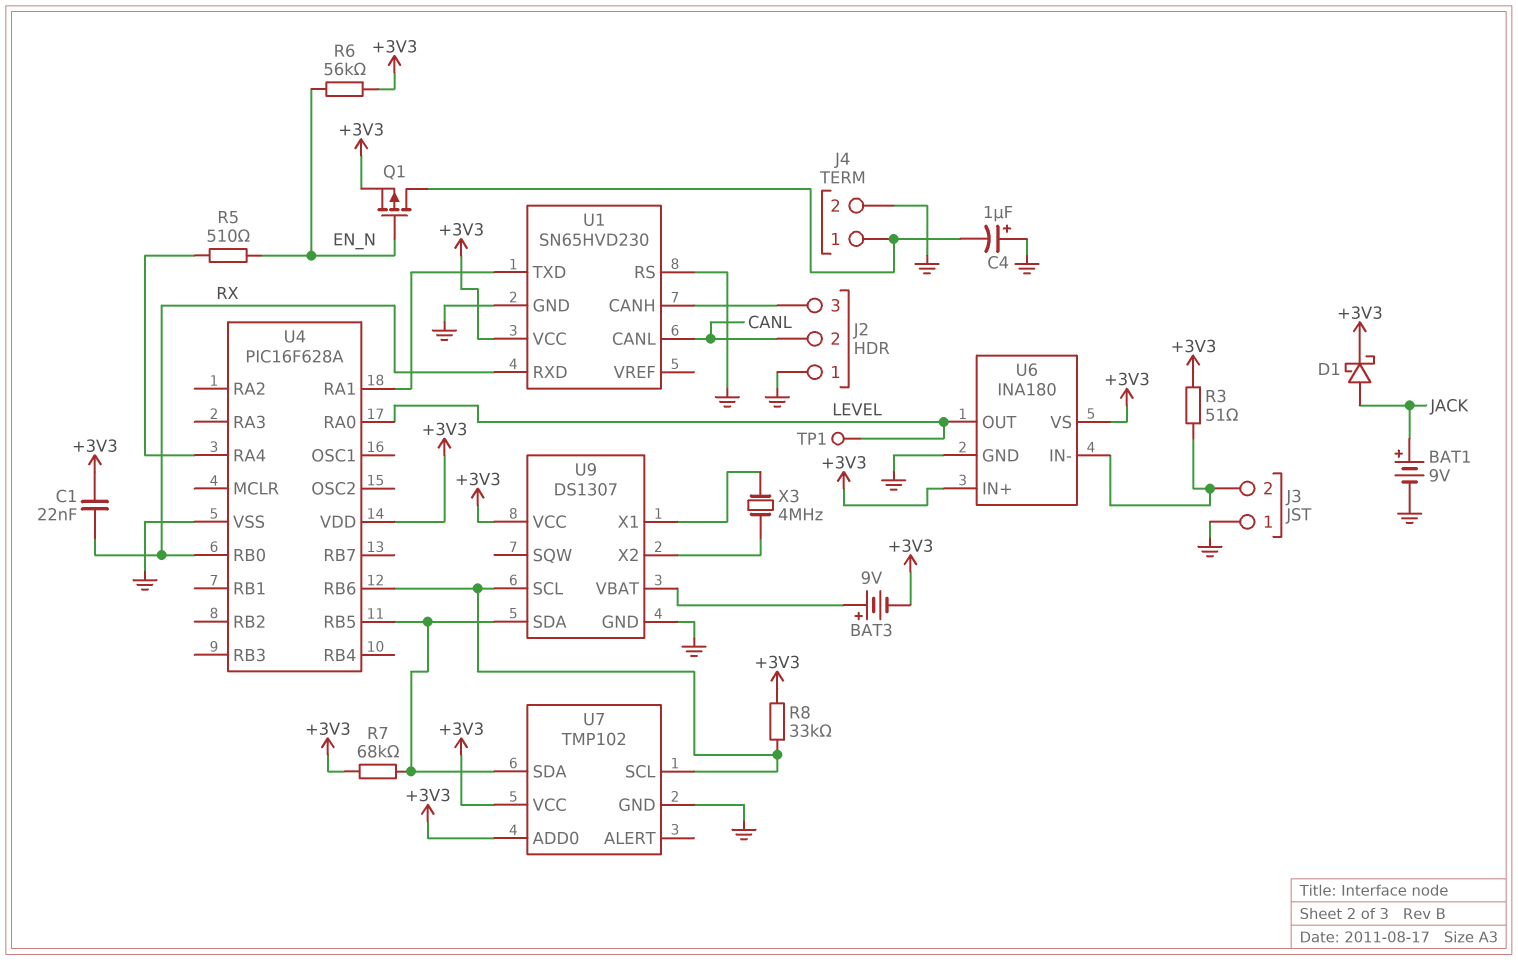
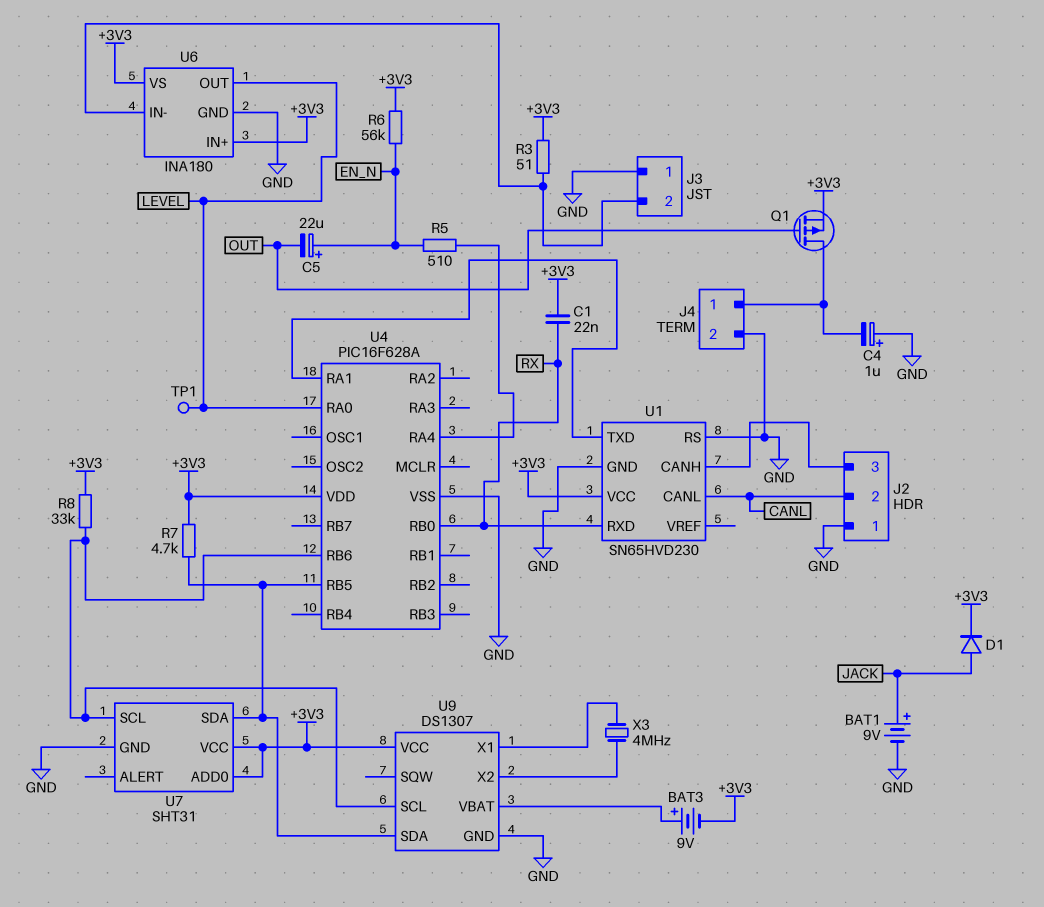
C5: none -> 22uF (plus EN_N, minus OUT)
D1: schottky (A JACK, K +3V3) -> diode (A JACK, K +3V3)
Q1: PMOS (G EN_N, D J4/1, S +3V3) -> PMOS (G OUT, D J4/1, S +3V3)
R7: 68k (+3V3, U4/RB5) -> 4.7k (+3V3, U4/RB5)
U7: TMP102 -> SHT31

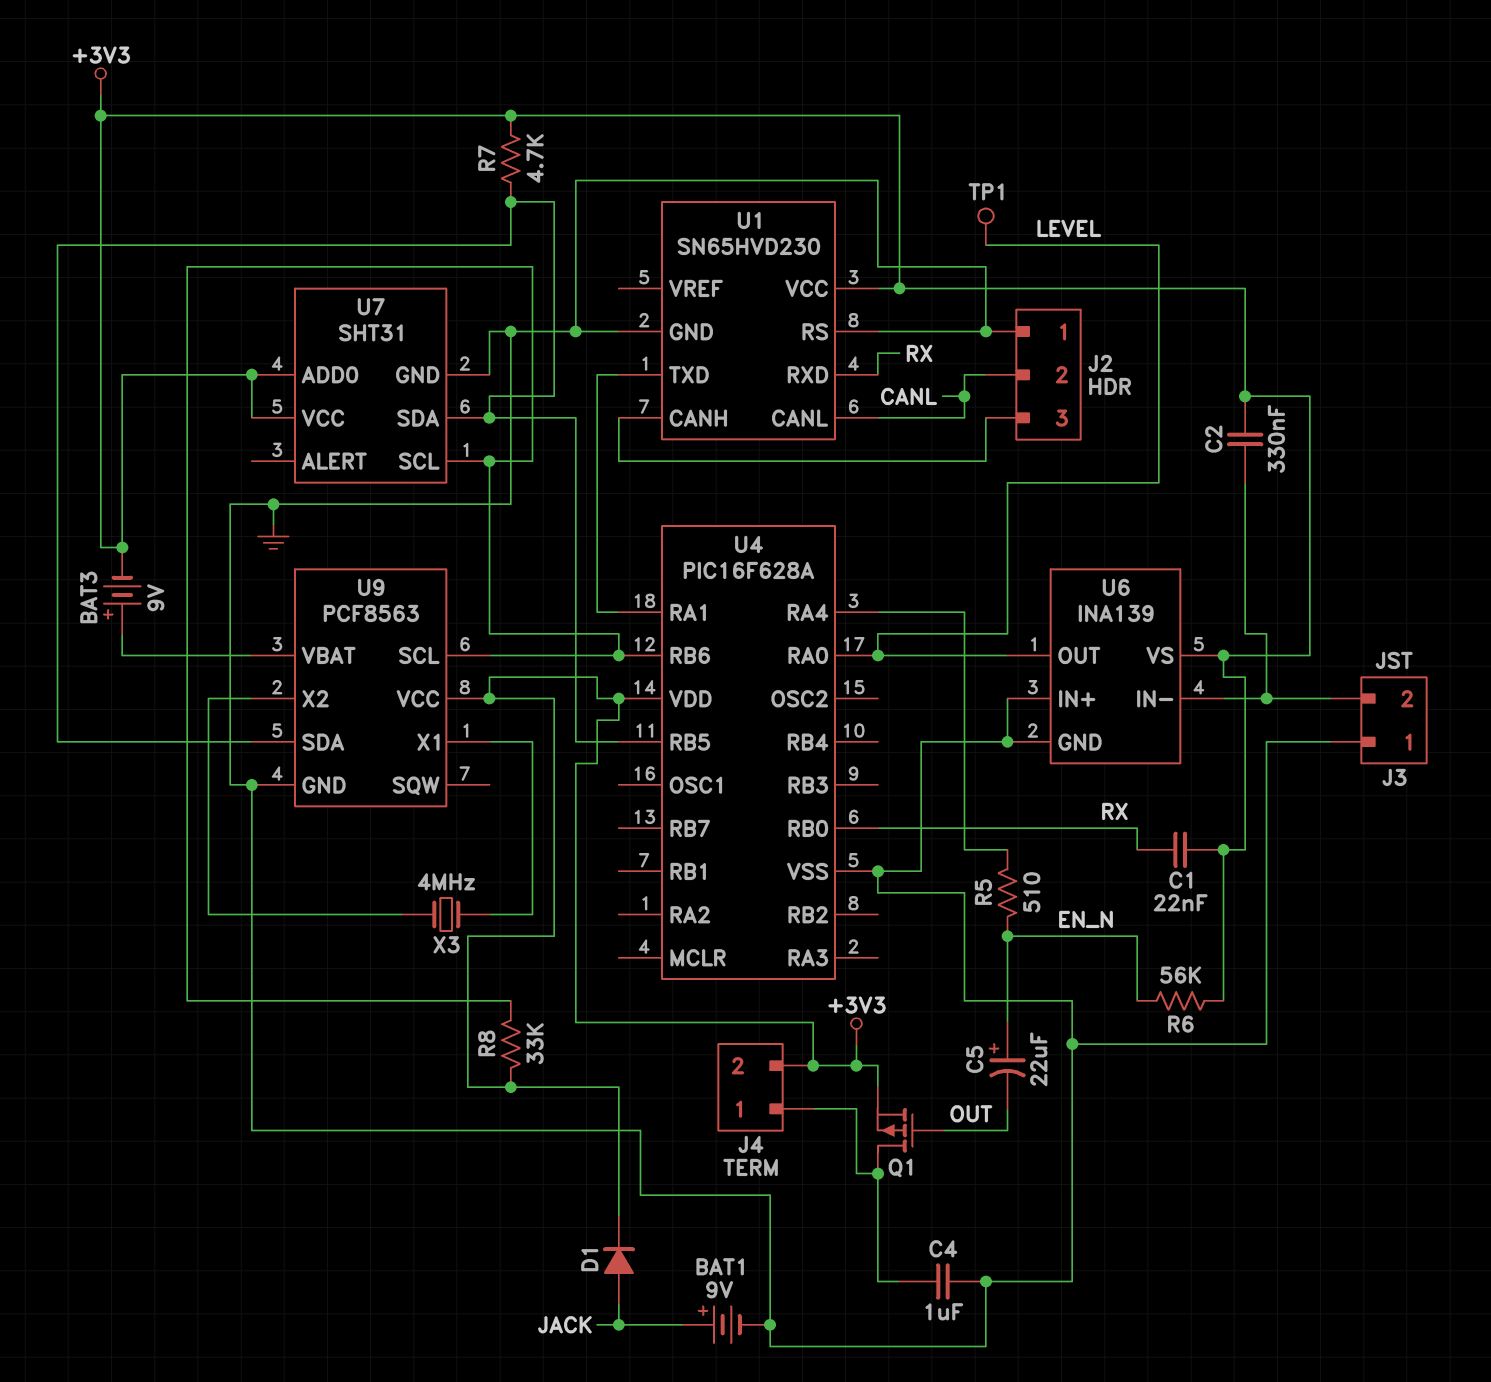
C2: none -> 330nF (+3V3, J3/2)
C4: 1uF (plus GND, minus J4/1) -> 1uF (GND, J4/1)
J4 pin 2: GND -> +3V3
R3: 51 (+3V3, J3/2) -> none
U6: INA180 -> INA139
U6 pin IN+: +3V3 -> GND
U9: DS1307 -> PCF8563

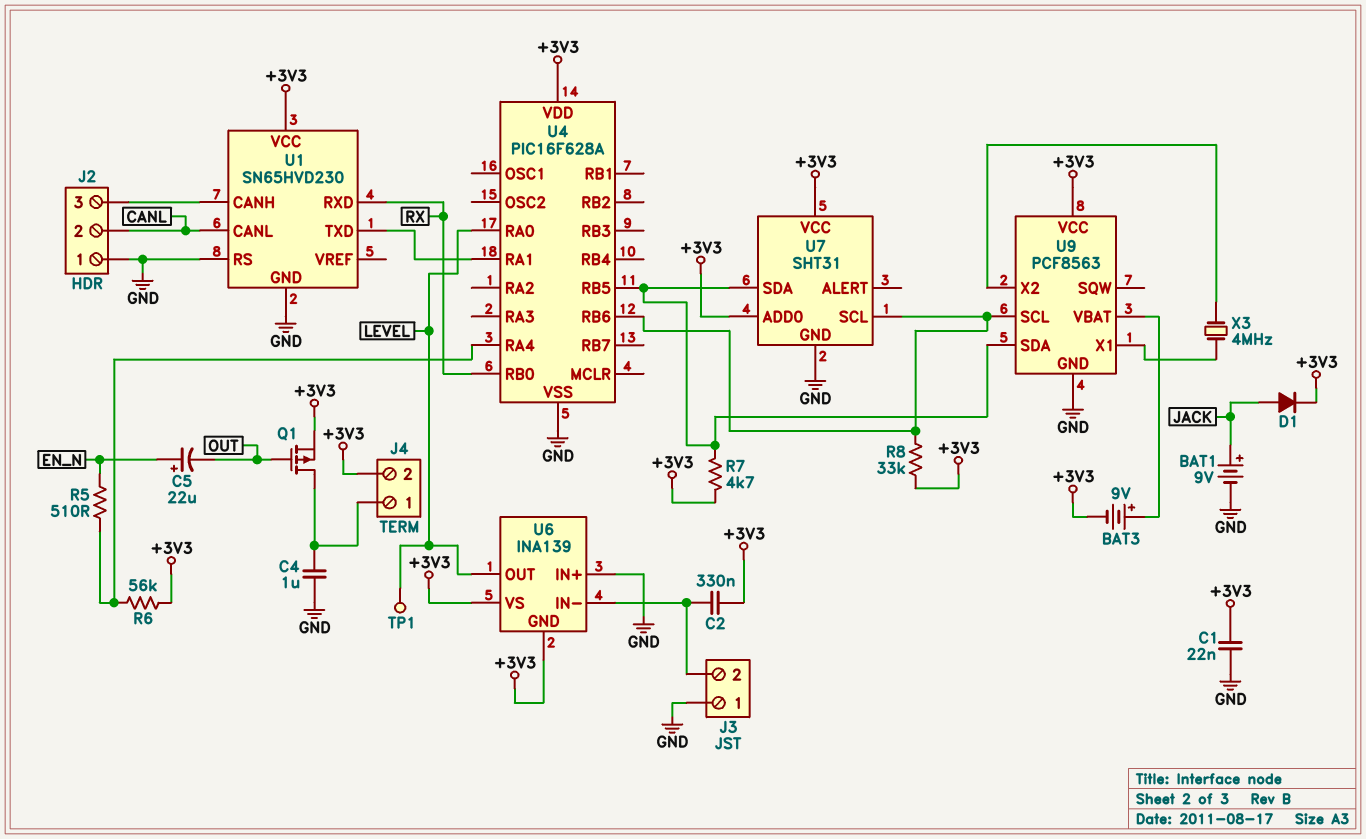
C1: 22nF (+3V3, RX) -> 22nF (+3V3, GND)
R6: 56k (+3V3, EN_N) -> 56k (+3V3, U4/RA4)
U6 pin GND: GND -> +3V3

